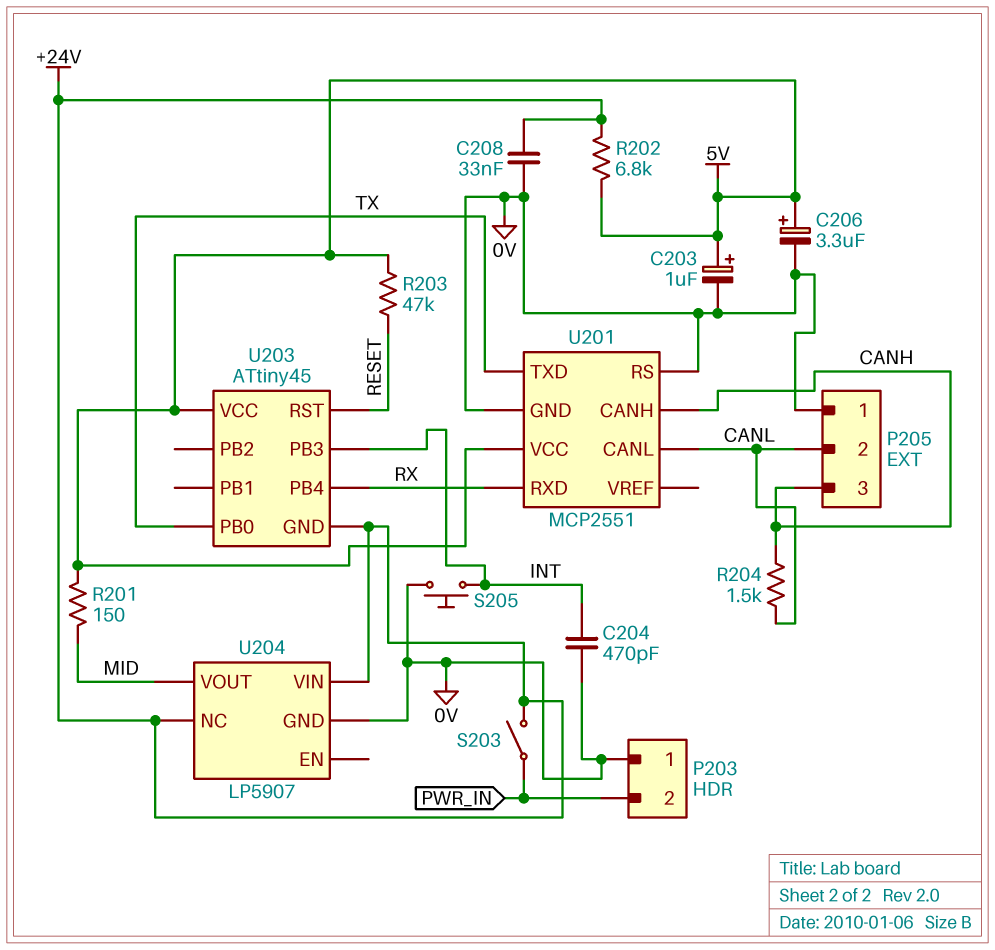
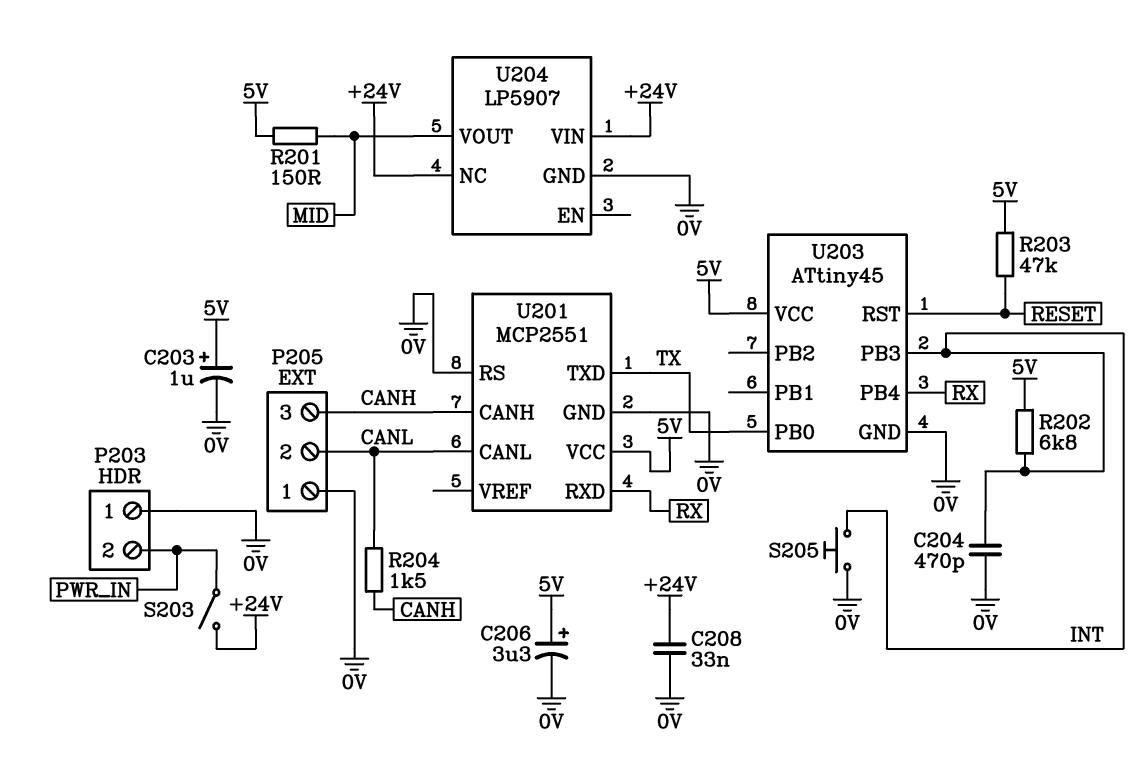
R202: 6.8k (+24V, 5V) -> 6.8k (5V, INT)
U203 pin GND: +24V -> 0V

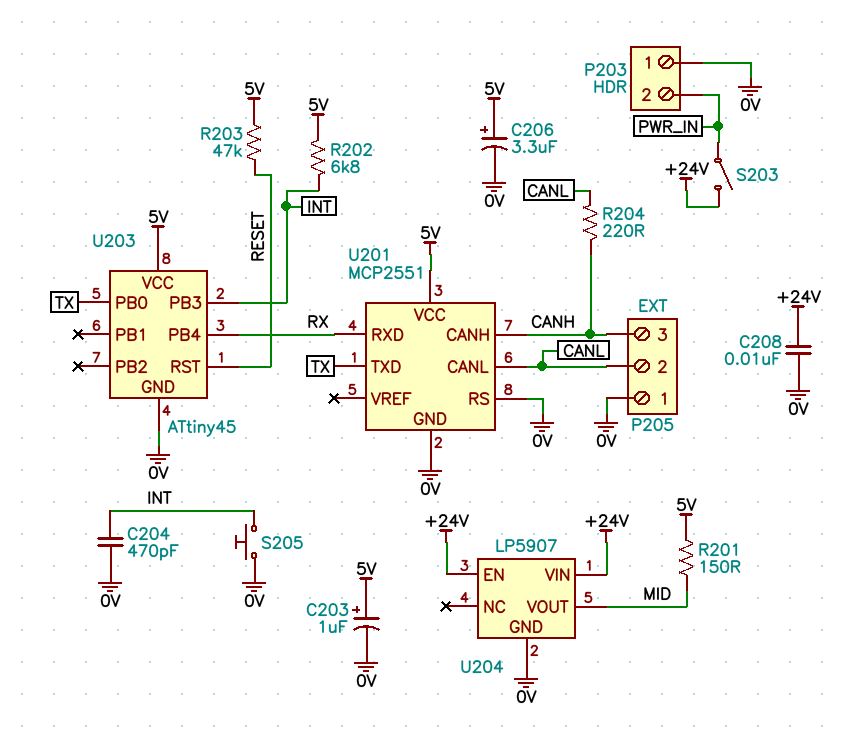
C208: 33nF (+24V, 0V) -> 10nF (+24V, 0V)
R204: 1.5k (CANH, CANL) -> 220 (CANH, CANL)
U204 pin EN: none -> +24V
U204 pin NC: +24V -> none

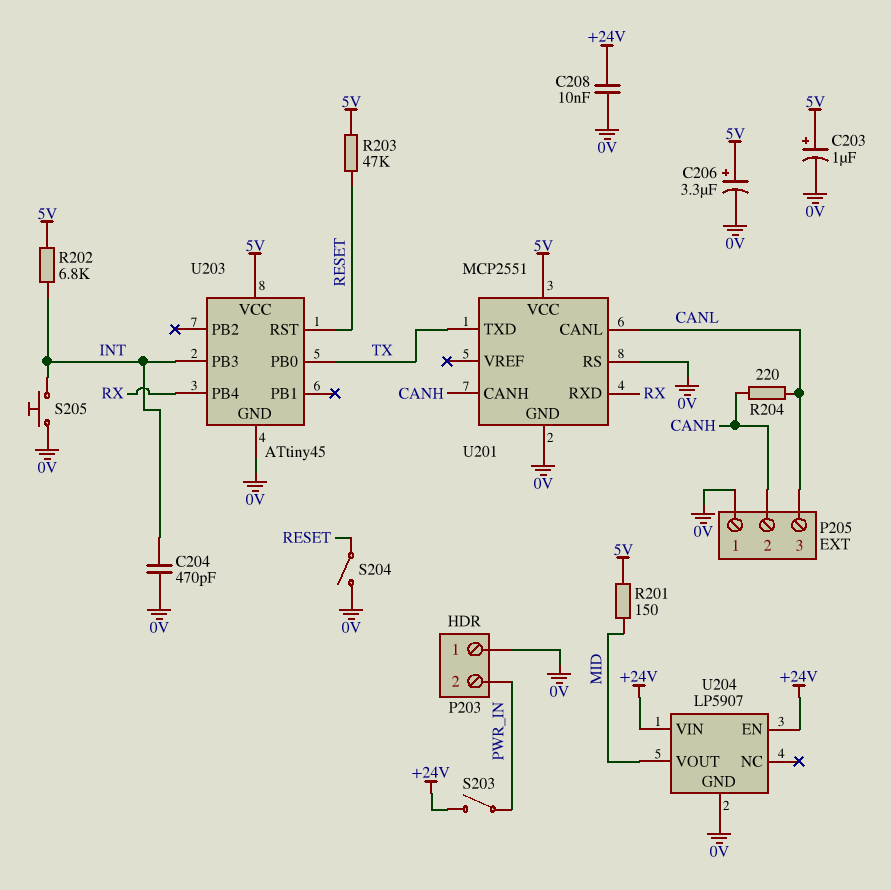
P205 pin 2: CANL -> CANH
P205 pin 3: CANH -> CANL
S204: none -> switch (0V, RESET)

